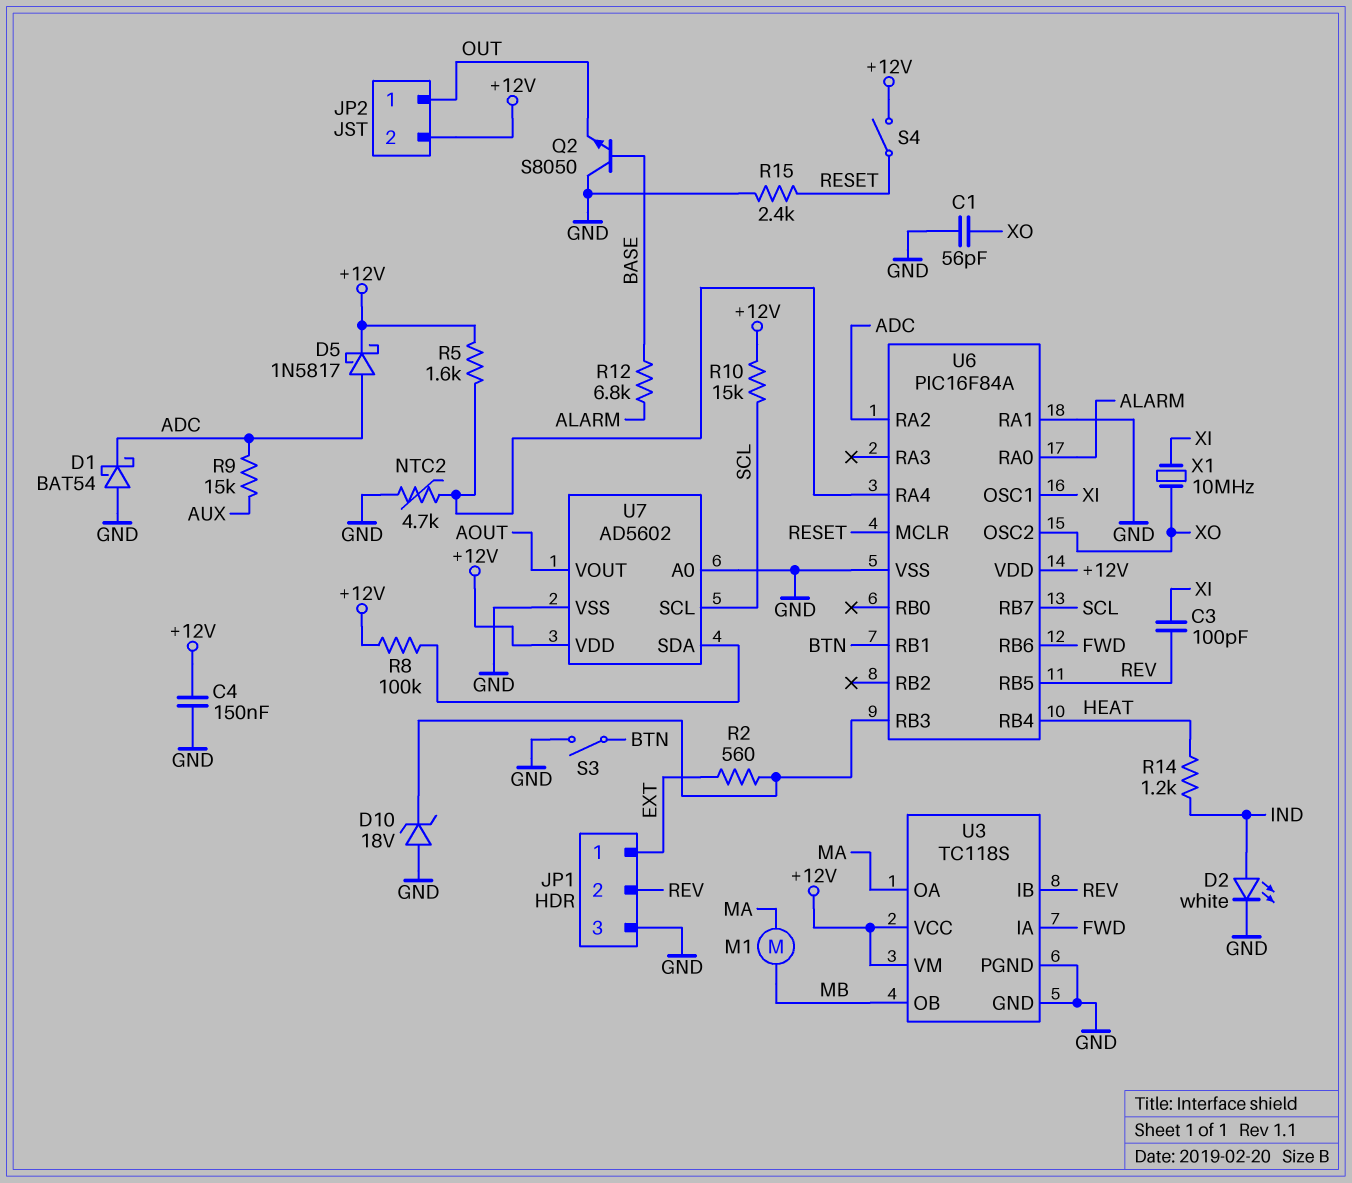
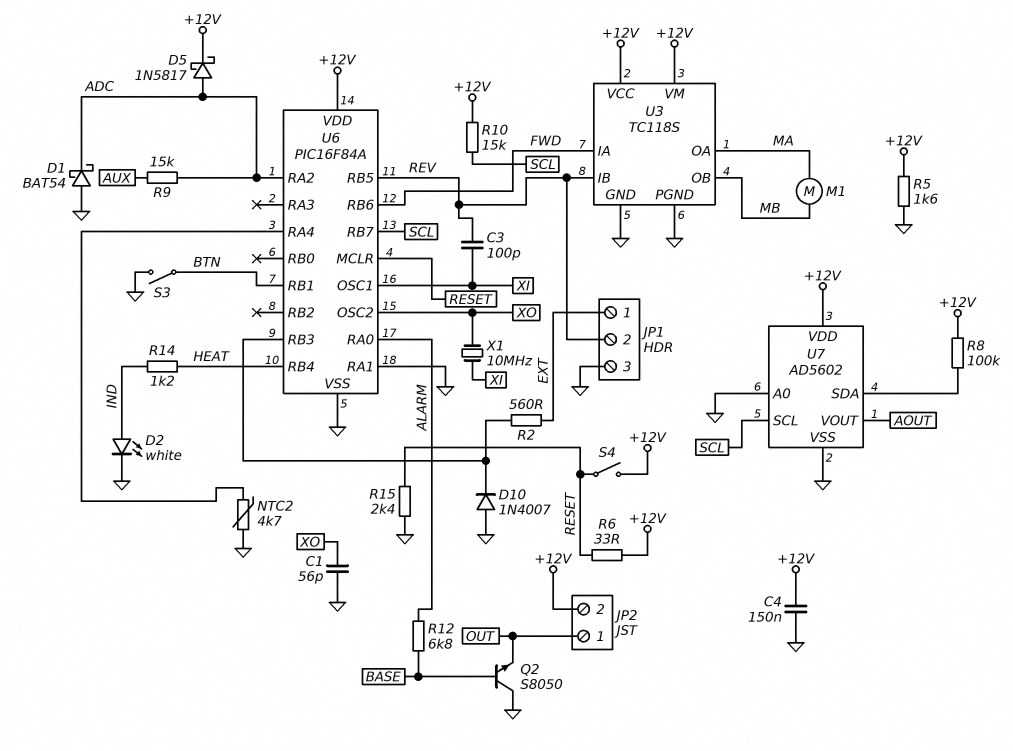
D10: zener 18V (A GND, K U6/RB3) -> diode 1N4007 (A GND, K U6/RB3)
R5: 1.6k (+12V, U6/RA4) -> 1.6k (+12V, GND)
R6: none -> 33 (+12V, RESET)

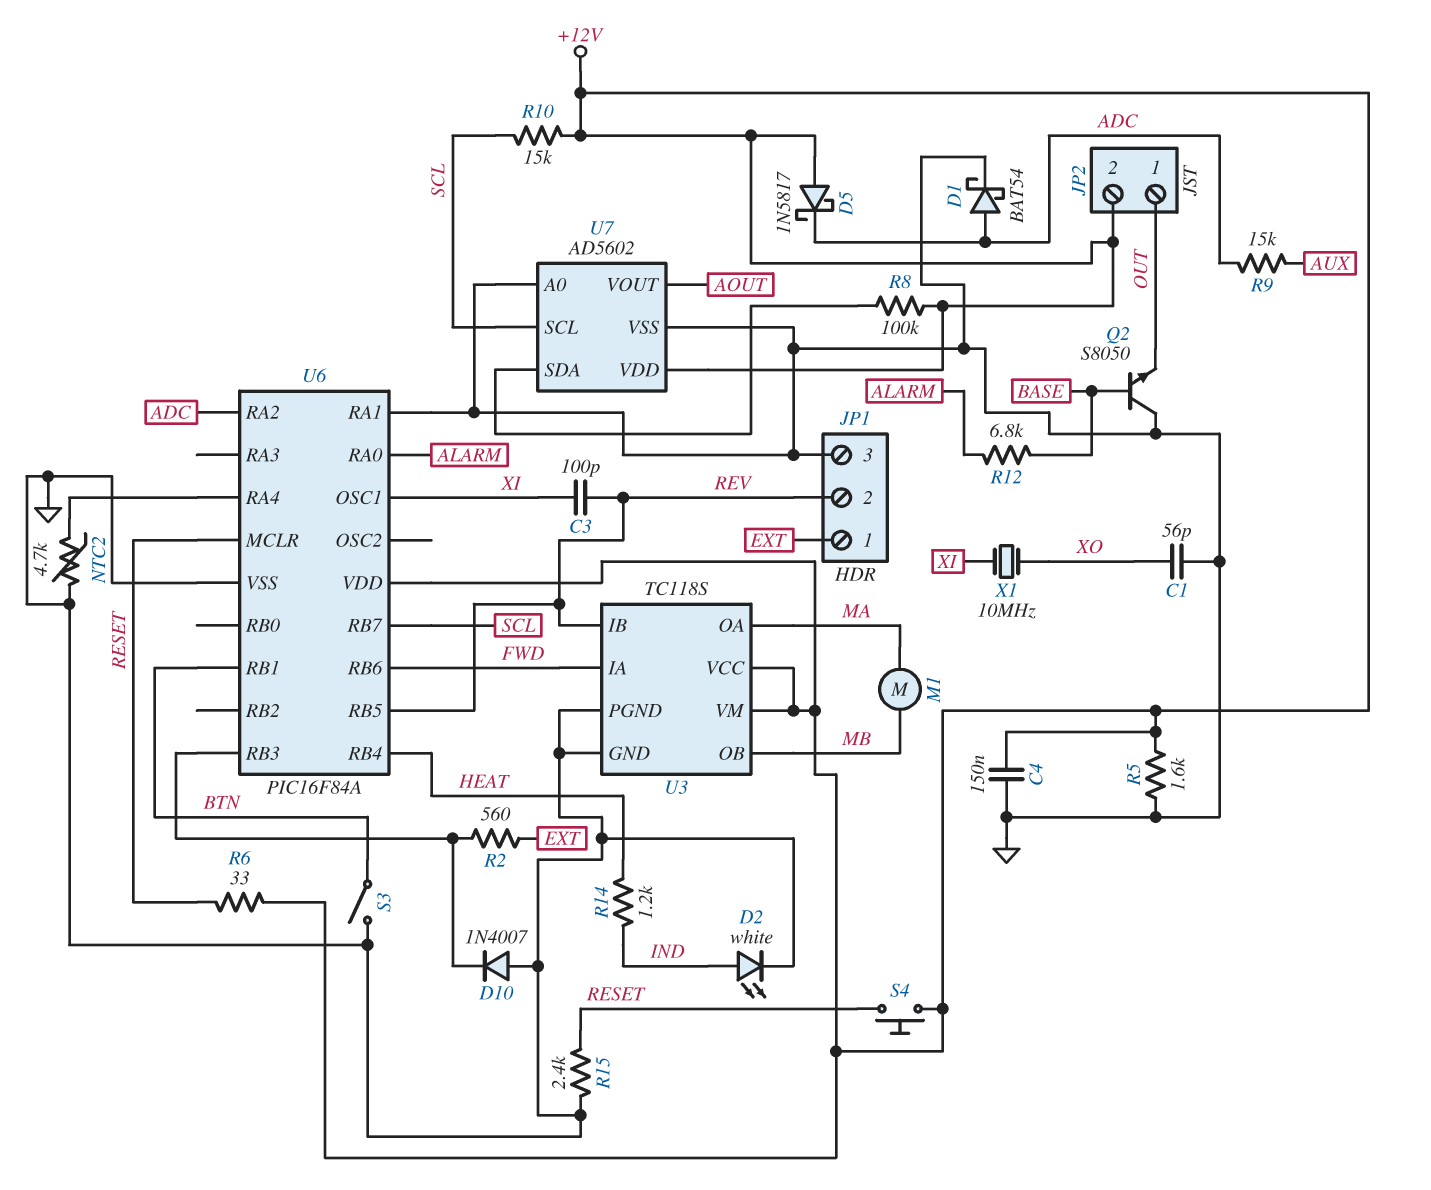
D1: schottky BAT54 (A GND, K ADC) -> schottky BAT54 (A ADC, K GND)
D5: schottky 1N5817 (A ADC, K +12V) -> schottky 1N5817 (A +12V, K ADC)
S4: switch (+12V, RESET) -> button (+12V, RESET)
U6 pin OSC2: XO -> none

